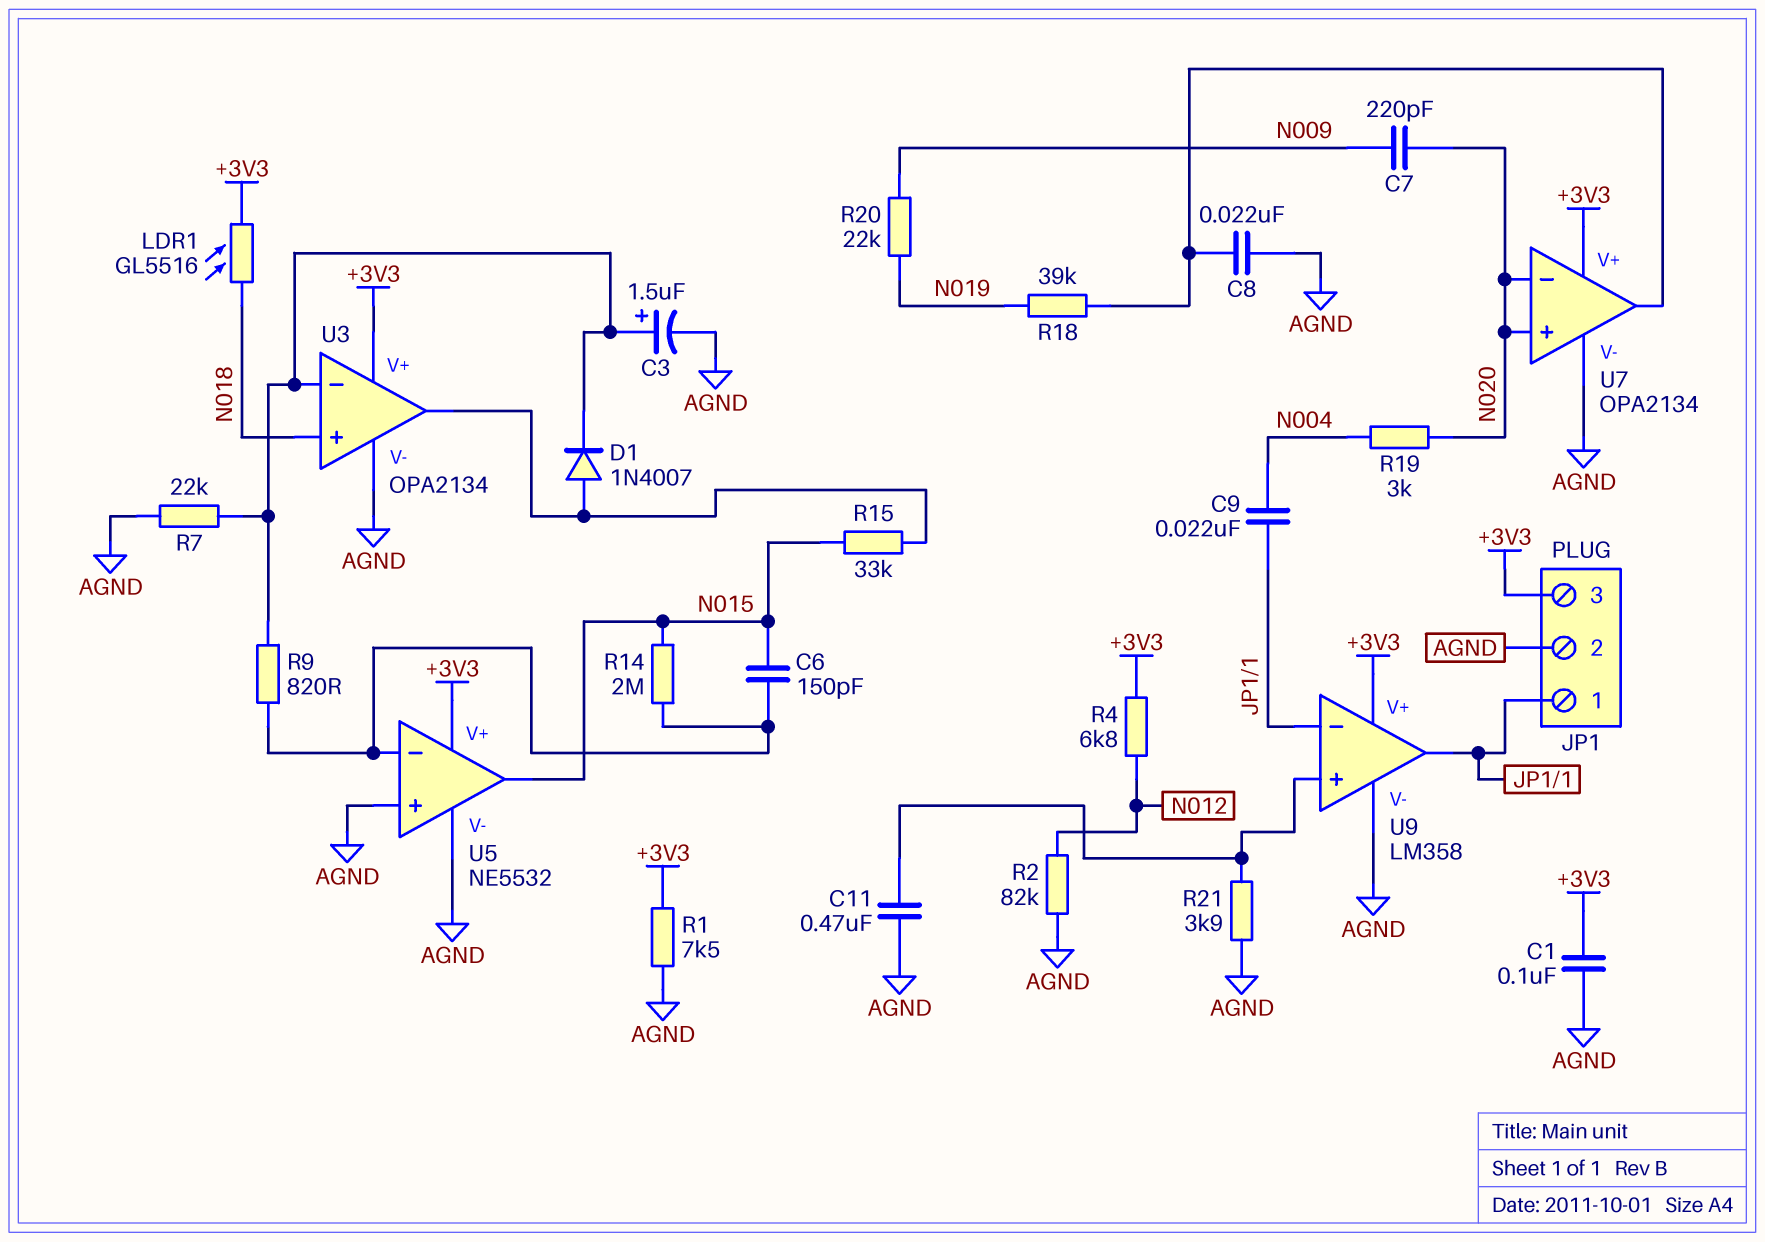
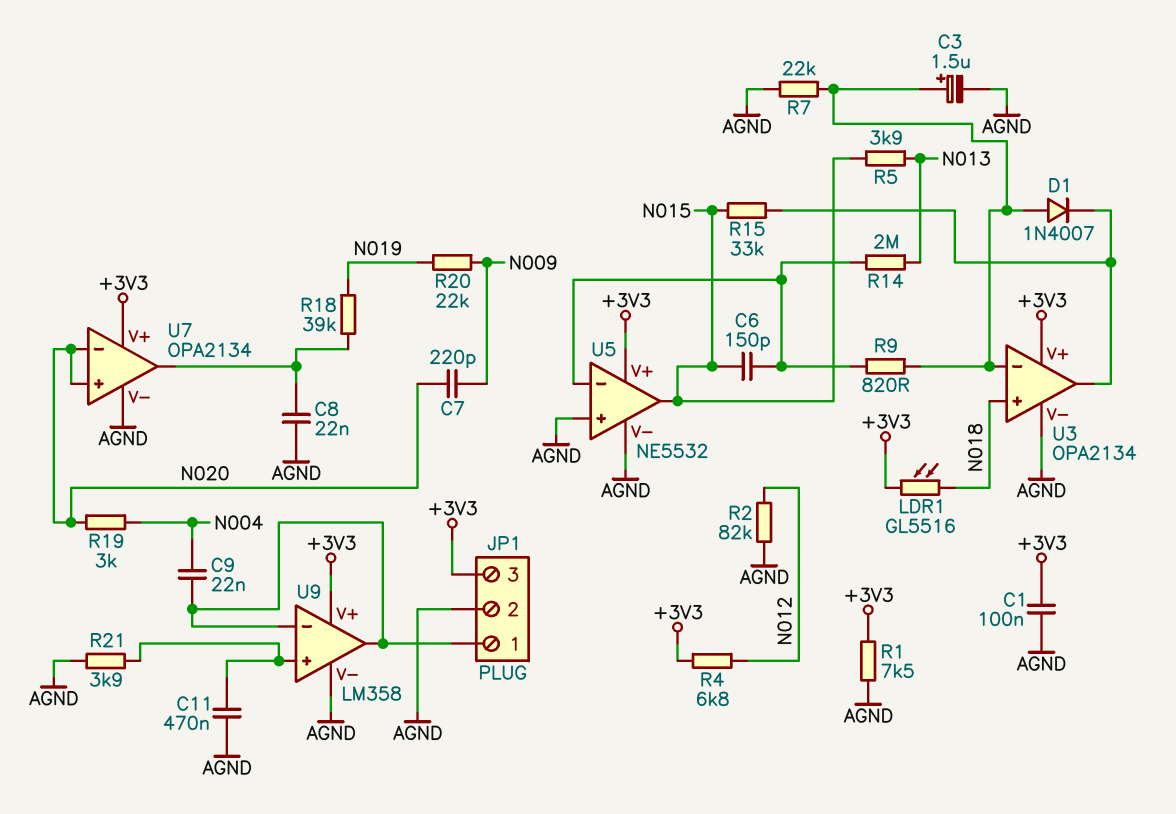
D1: diode 1N4007 (A U3/out, K U3/in-) -> diode 1N4007 (A U3/in-, K U3/out)
R5: none -> 3.9k (N013, N015)
R14: 2M (N015, U5/in-) -> 2M (N013, U5/in-)

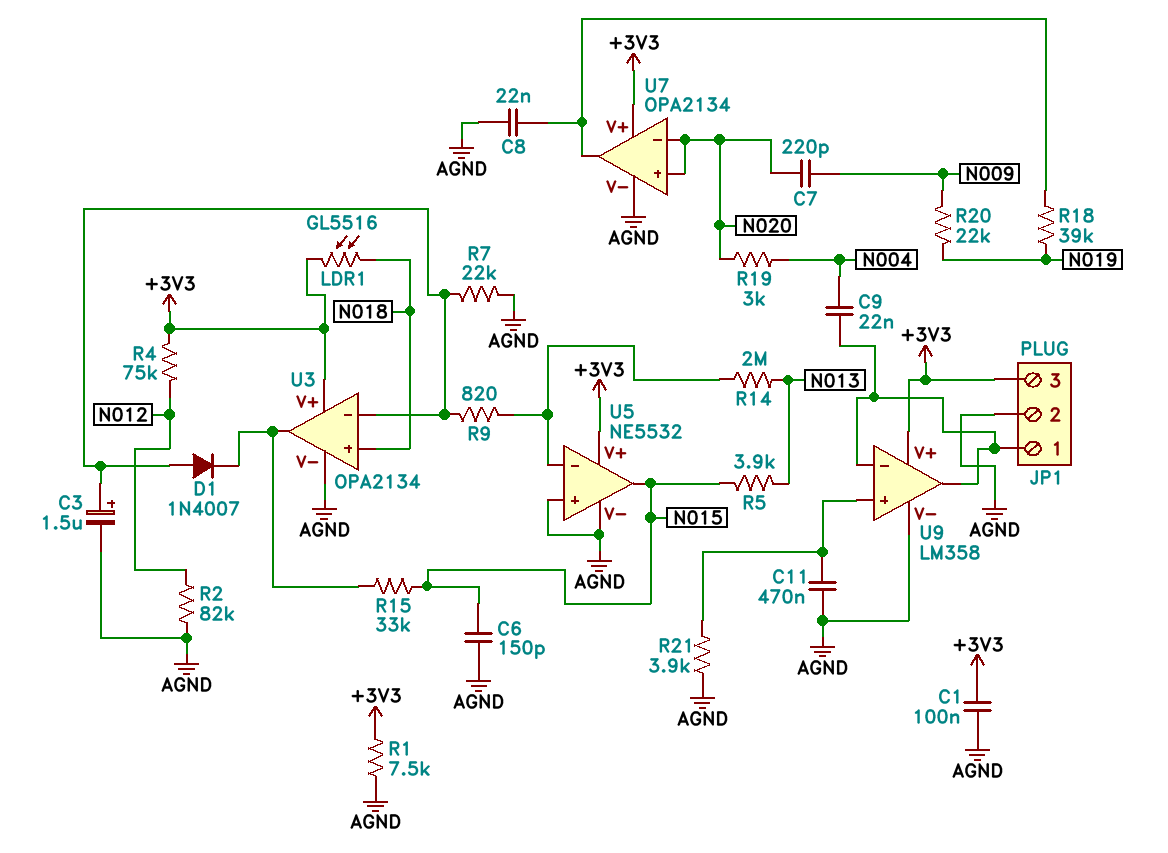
C6: 150pF (N015, U5/in-) -> 150pF (AGND, N015)
R4: 6.8k (+3V3, N012) -> 75k (+3V3, N012)

